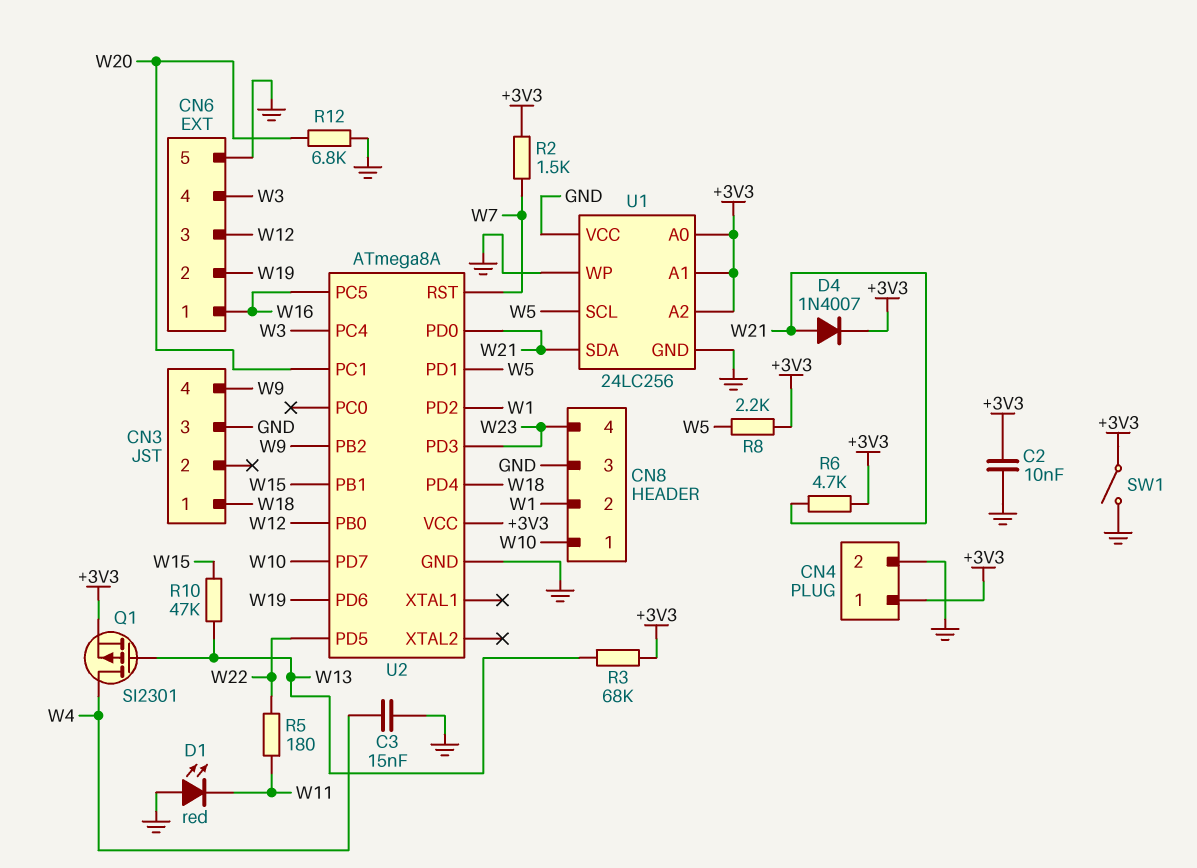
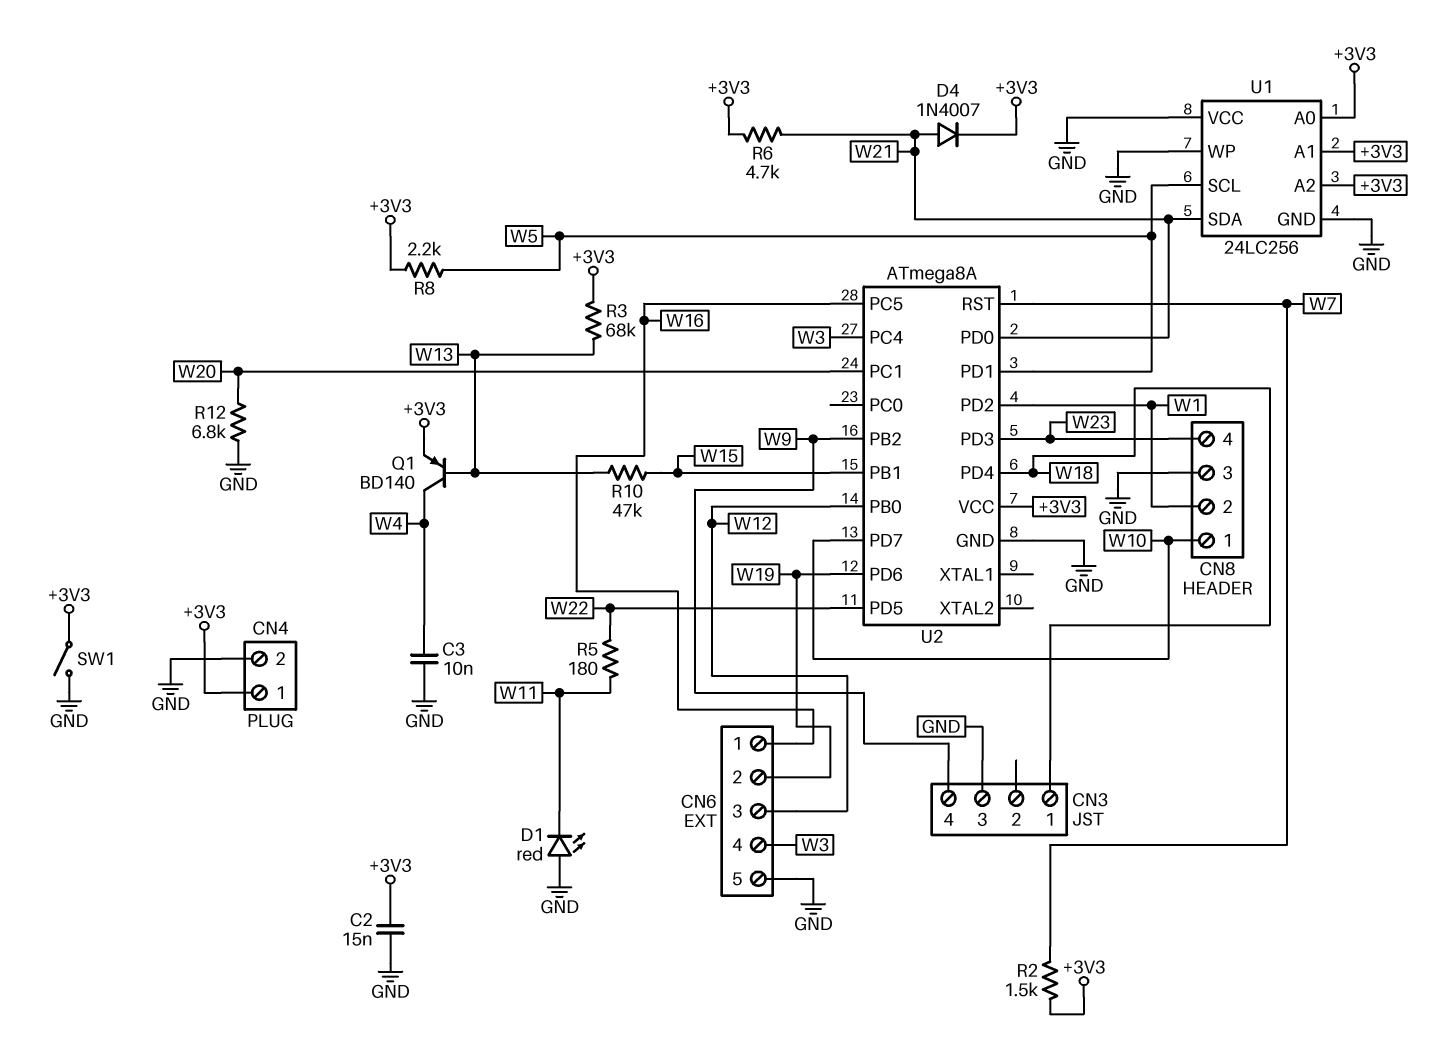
C2: 10nF (+3V3, GND) -> 15nF (+3V3, GND)
C3: 15nF (GND, W4) -> 10nF (GND, W4)
Q1: PMOS SI2301 (G W13, D W4, S +3V3) -> PNP BD140 (B W13, C W4, E +3V3)

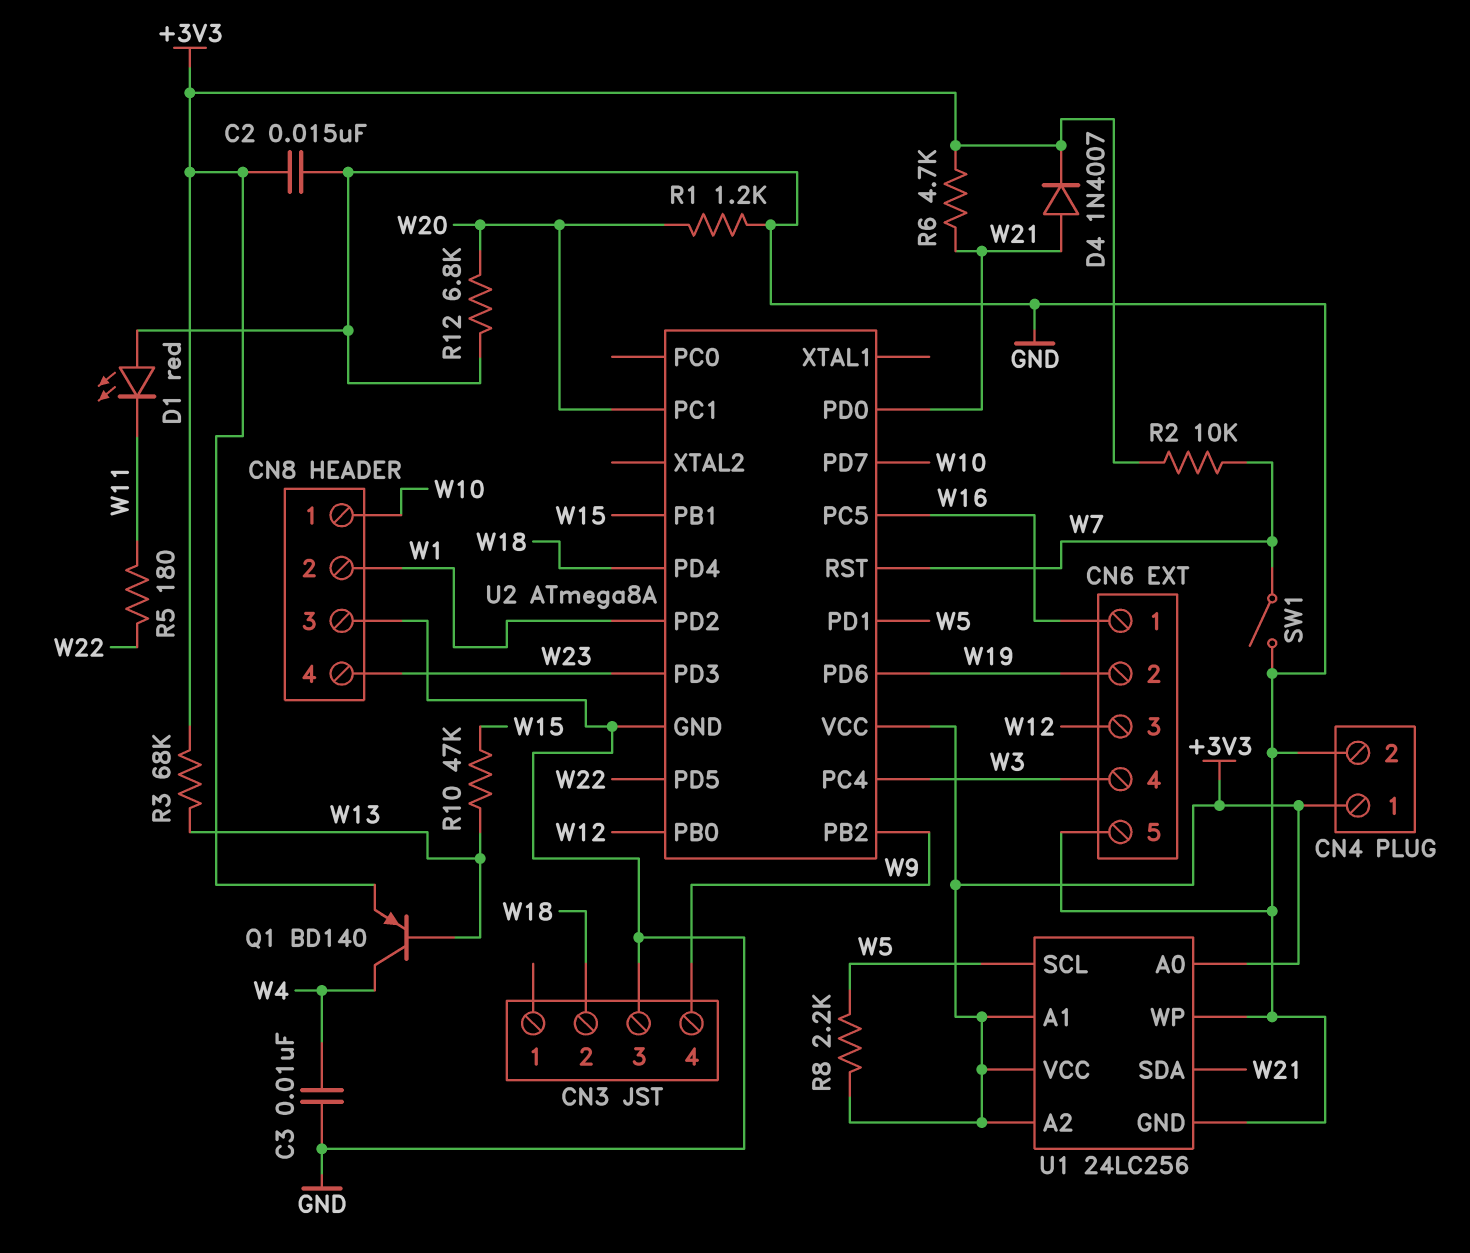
CN3 pin 1: W18 -> none
CN3 pin 2: none -> W18
R1: none -> 1.2k (GND, W20)
R2: 1.5k (+3V3, W7) -> 10k (+3V3, W7)
SW1: switch (+3V3, GND) -> switch (GND, W7)
U1 pin VCC: GND -> +3V3

